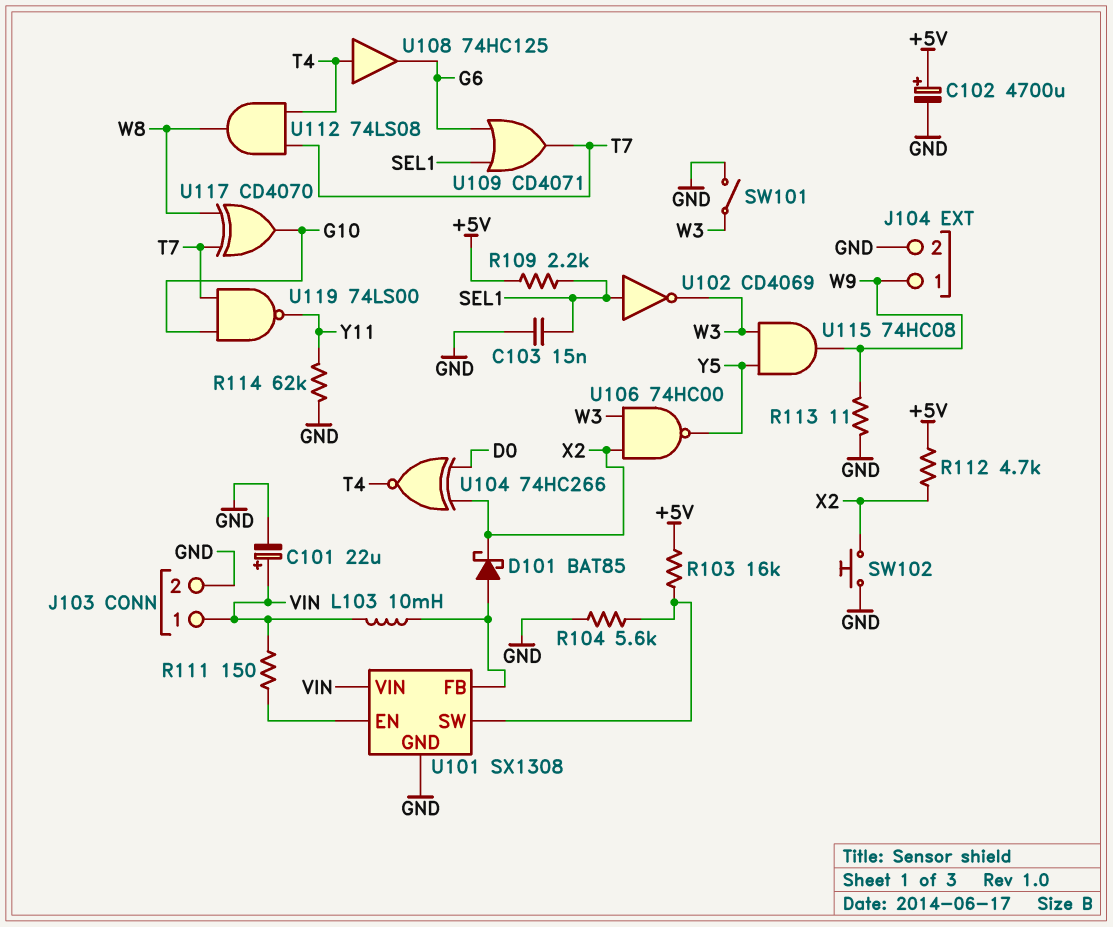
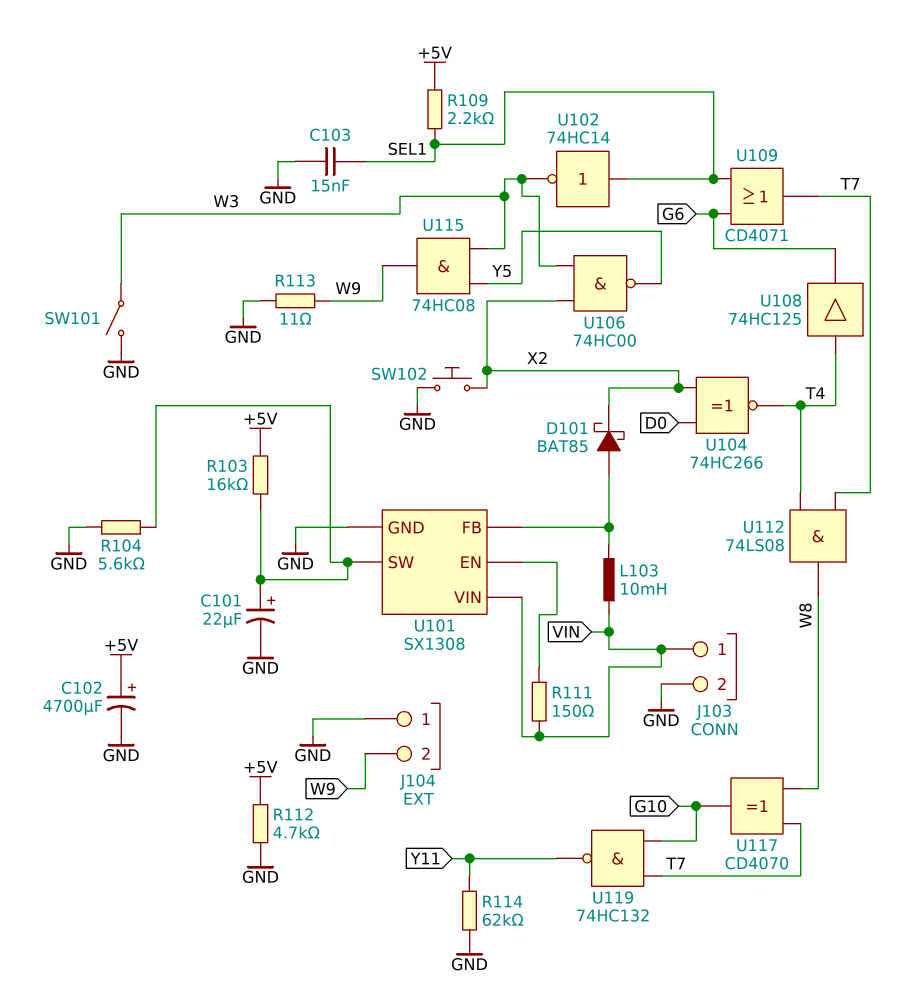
C101: 22uF (plus VIN, minus GND) -> 22uF (plus U101/SW, minus GND)
J104 pin 1: W9 -> GND
J104 pin 2: GND -> W9
R112: 4.7k (+5V, X2) -> 4.7k (+5V, GND)
U102: NOT CD4069 (in SEL1, out W3) -> NOT 74HC14 (in SEL1, out W3)
U119: NAND 74LS00 (in G10, in T7, out Y11) -> NAND 74HC132 (in G10, in T7, out Y11)

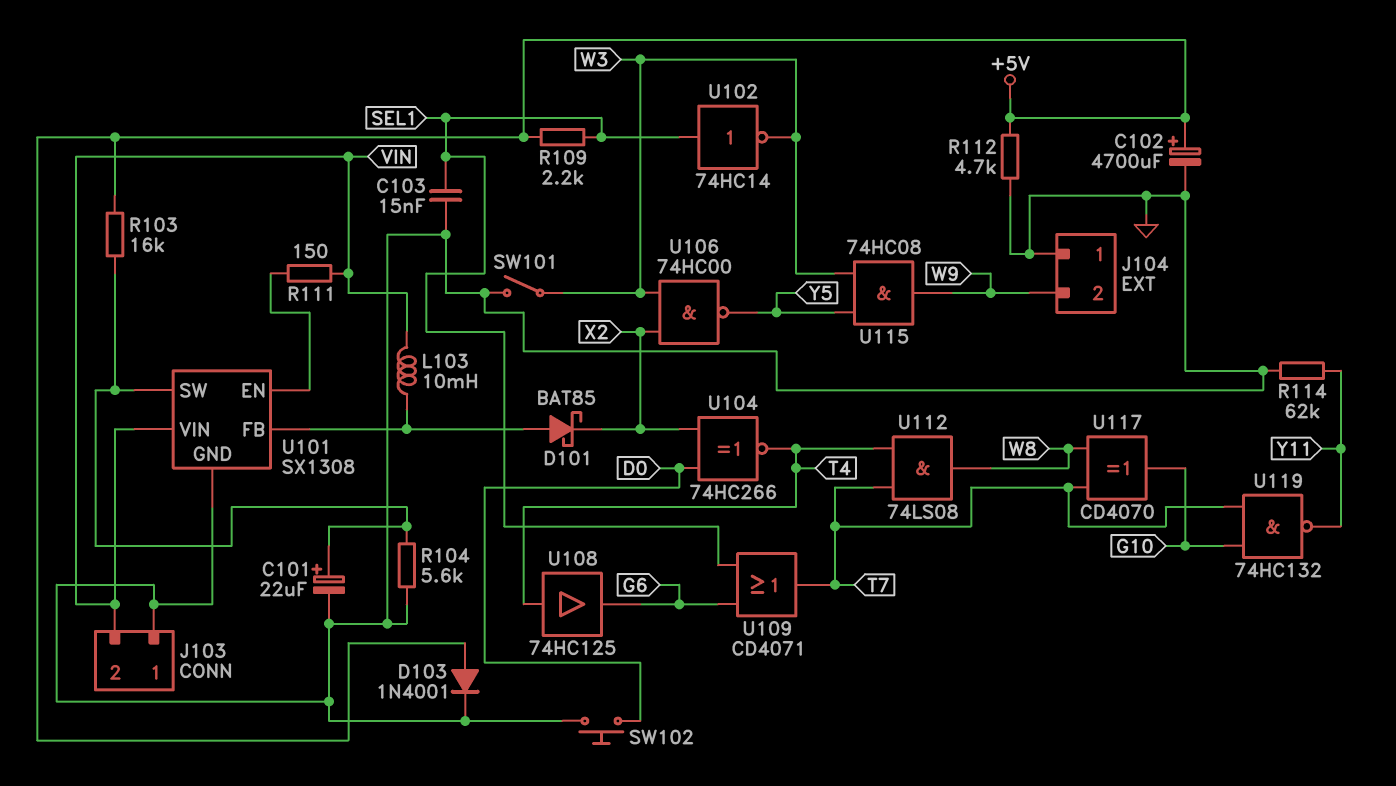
D103: none -> diode 1N4001 (A +5V, K GND)
J103 pin 1: VIN -> GND
J103 pin 2: GND -> VIN
R113: 11 (GND, W9) -> none
SW102: button (GND, X2) -> button (D0, GND)

